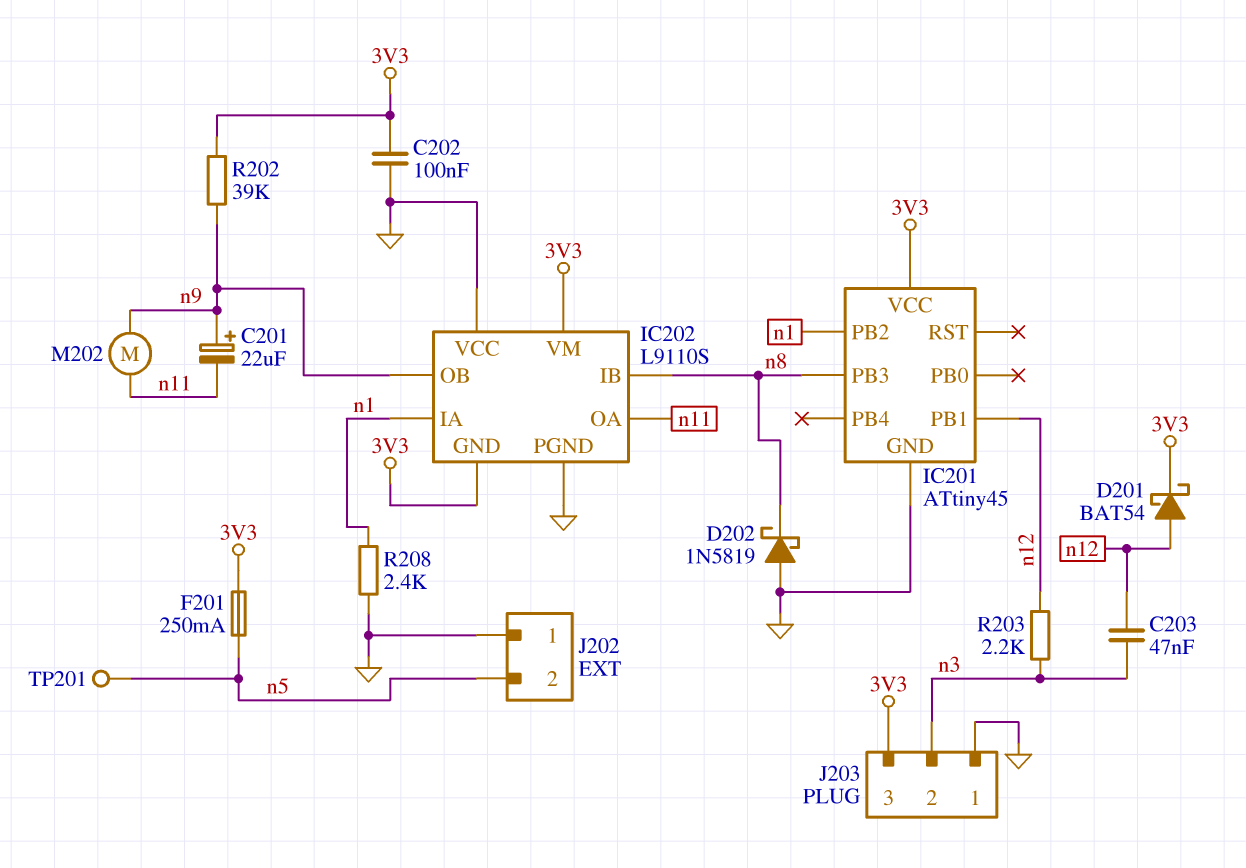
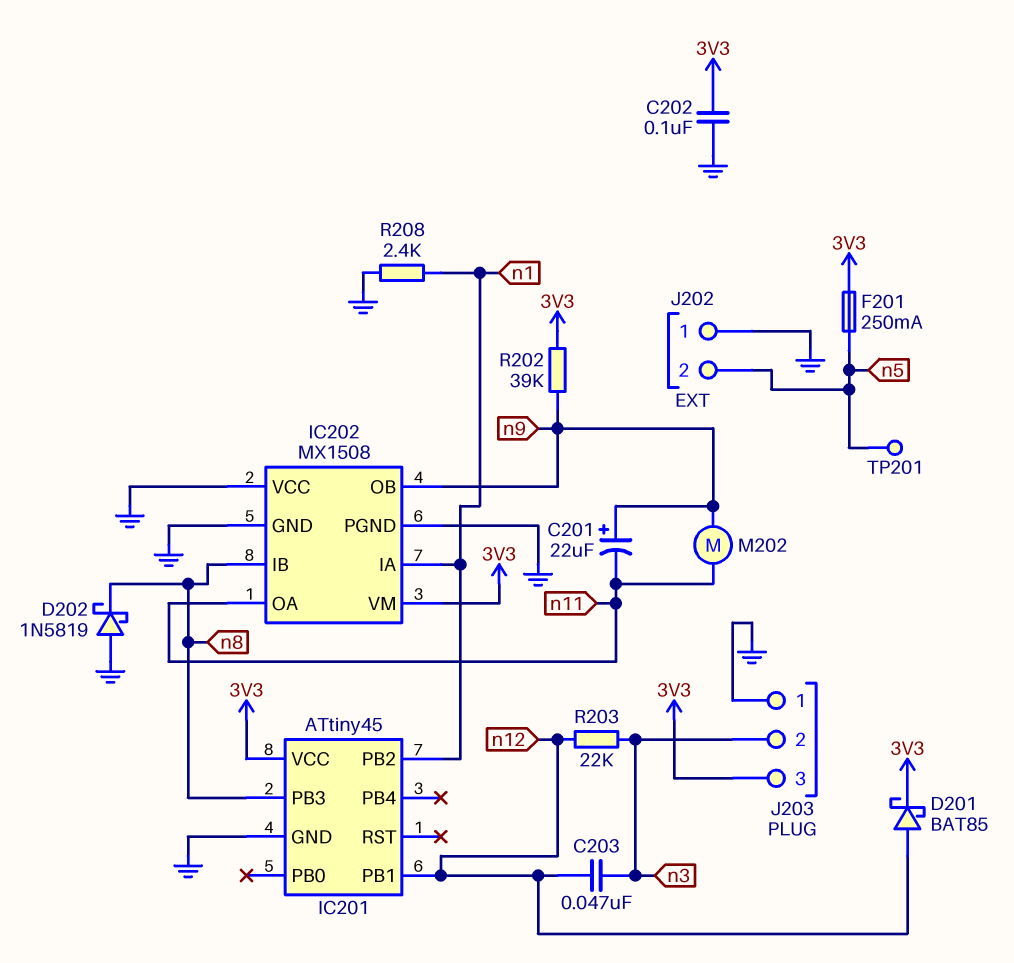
D201: schottky BAT54 (A n12, K 3V3) -> schottky BAT85 (A n12, K 3V3)
IC202: L9110S -> MX1508
IC202 pin GND: 3V3 -> GND
R203: 2.2k (n3, n12) -> 22k (n3, n12)

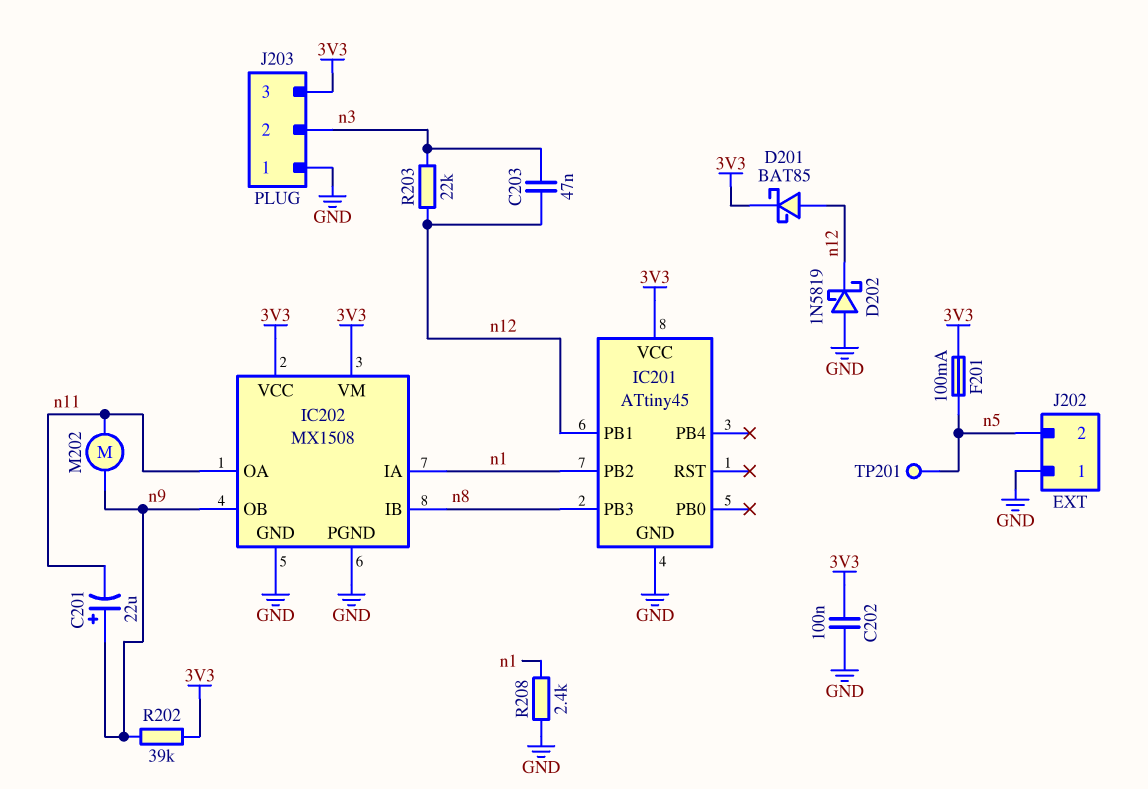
D202: schottky 1N5819 (A GND, K n8) -> schottky 1N5819 (A GND, K n12)
F201: 250mA (3V3, n5) -> 100mA (3V3, n5)
IC202 pin VCC: GND -> 3V3

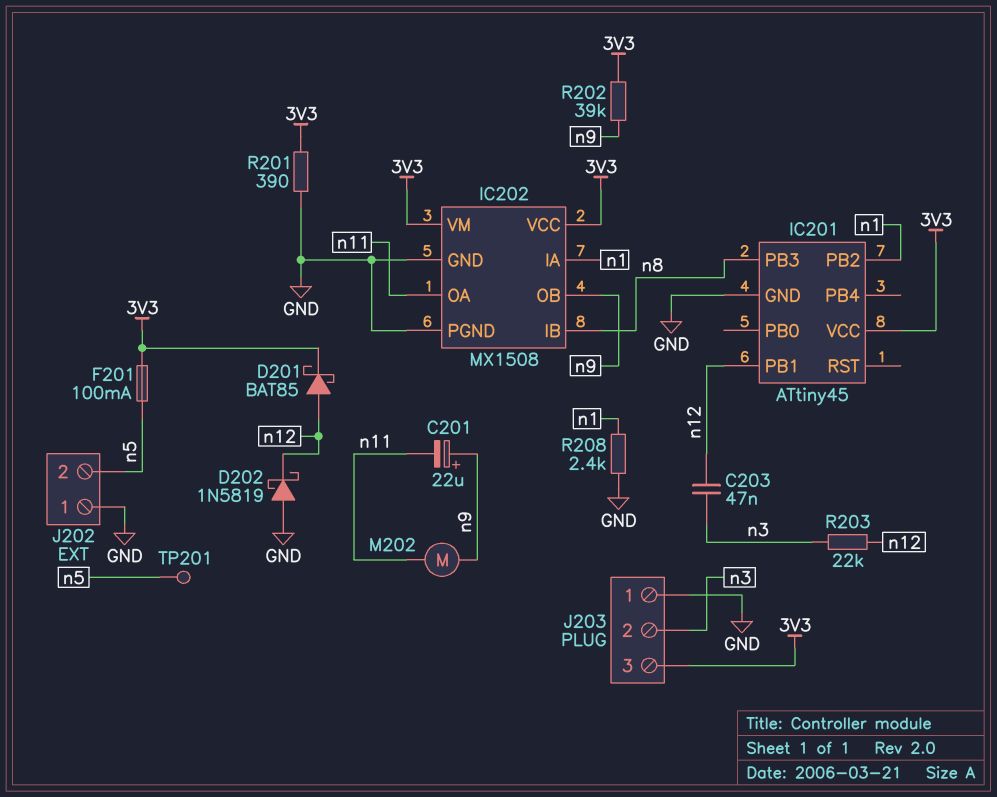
C202: 100nF (3V3, GND) -> none
R201: none -> 390 (3V3, GND)

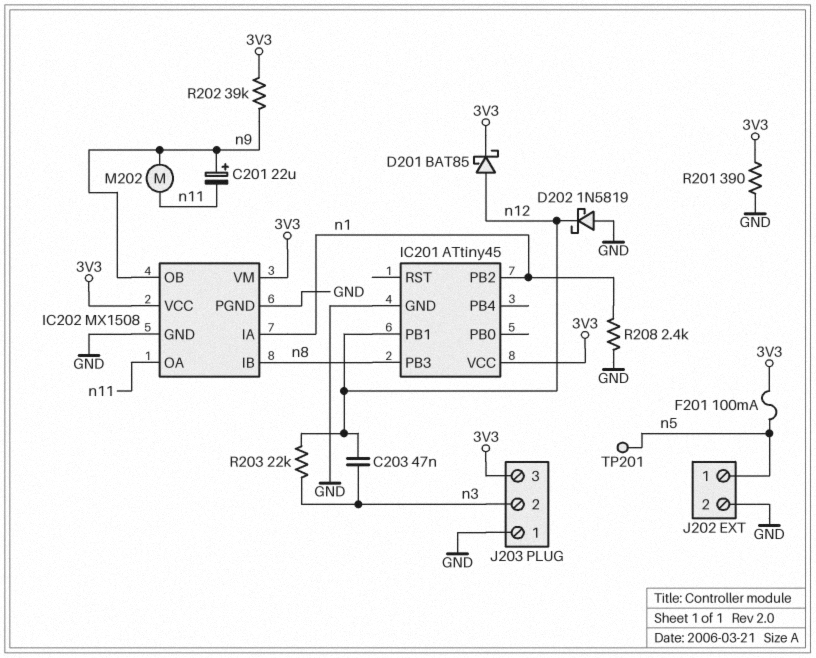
J202 pin 1: GND -> n5
J202 pin 2: n5 -> GND

